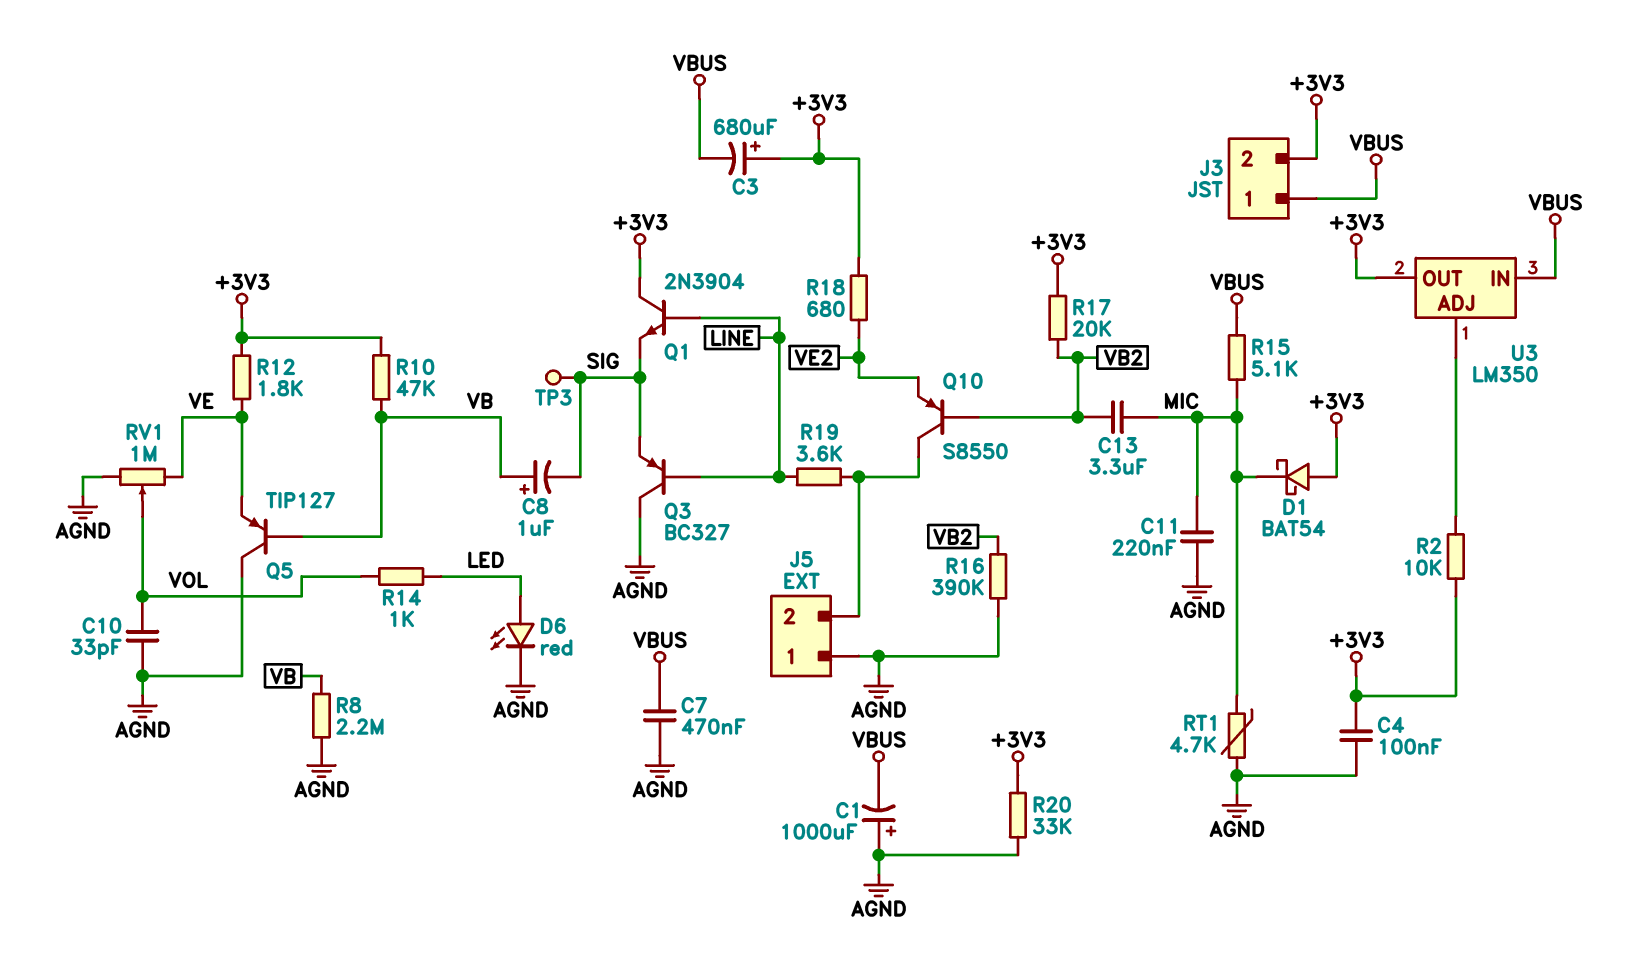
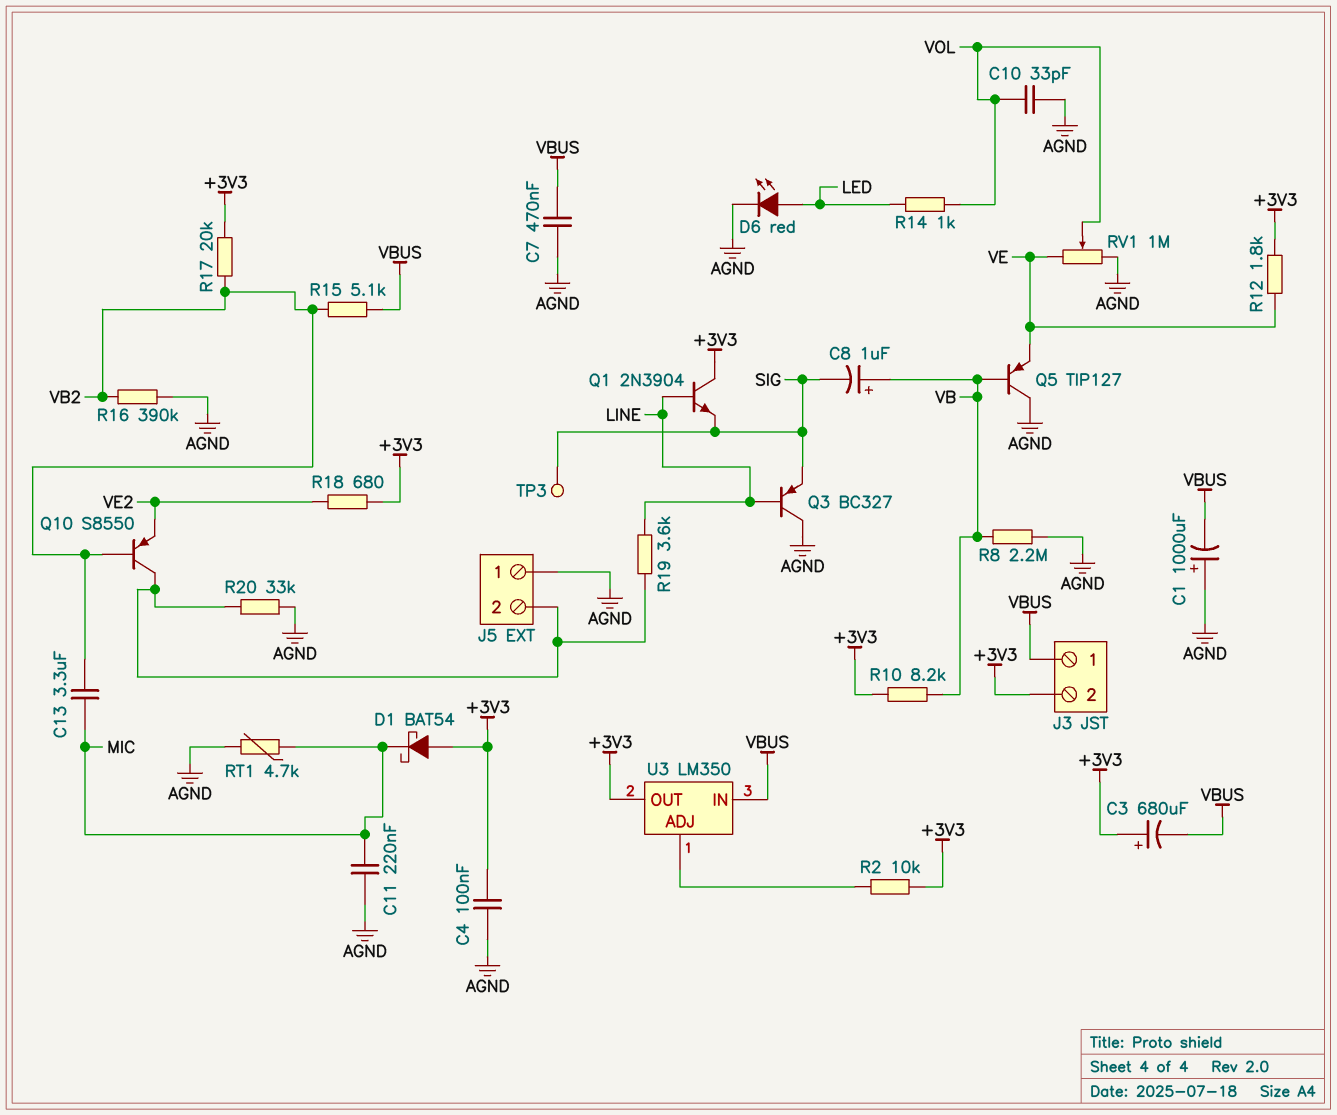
R10: 47k (+3V3, VB) -> 8.2k (+3V3, VB)
R15: 5.1k (MIC, VBUS) -> 5.1k (VB2, VBUS)
R20: 33k (+3V3, AGND) -> 33k (AGND, J5/2)

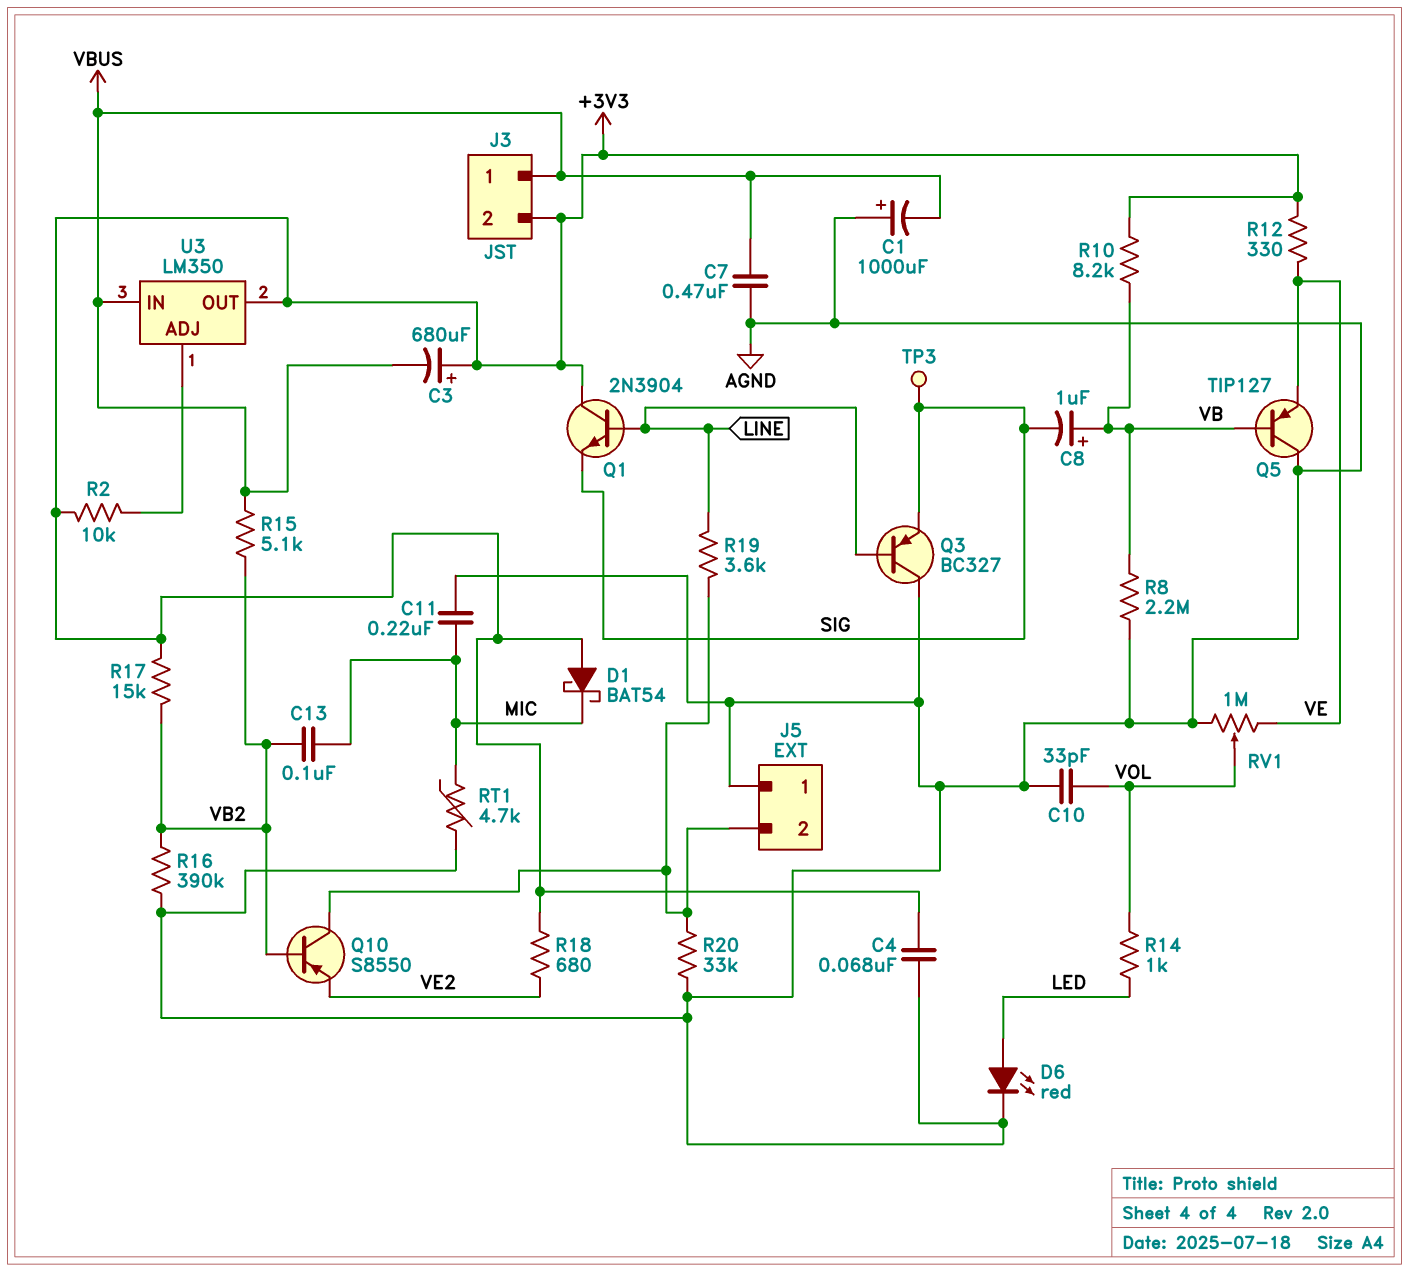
C4: 100nF (+3V3, AGND) -> 68nF (+3V3, AGND)
C13: 3.3uF (MIC, VB2) -> 100nF (MIC, VB2)
R12: 1.8k (+3V3, VE) -> 330 (+3V3, VE)
R17: 20k (+3V3, VB2) -> 15k (+3V3, VB2)

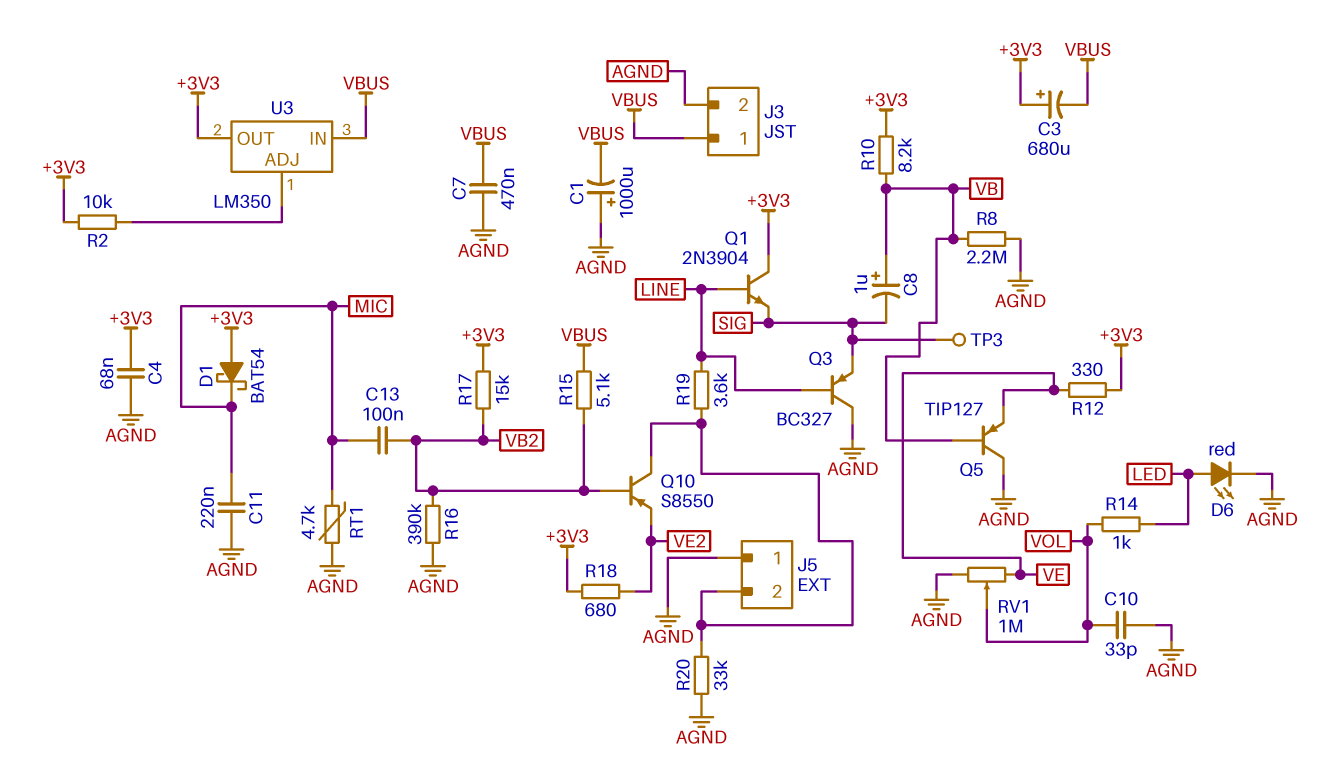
J3 pin 2: +3V3 -> AGND

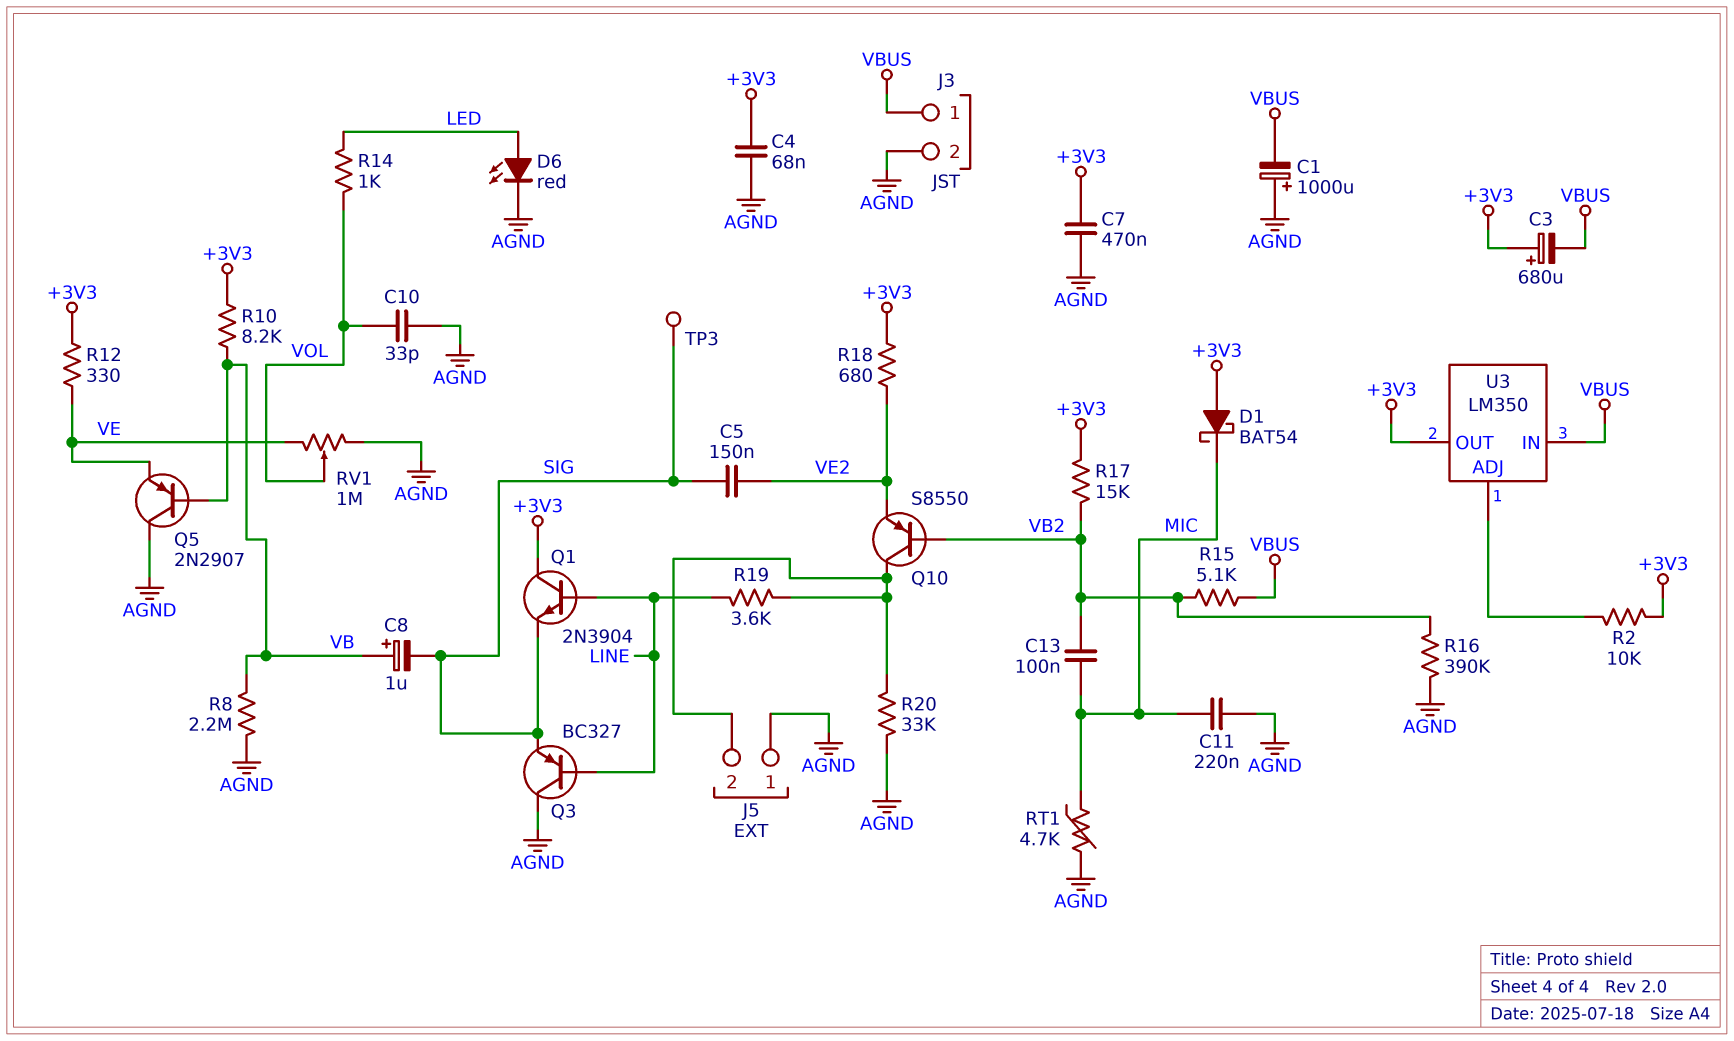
C5: none -> 150nF (SIG, VE2)
C7: 470nF (AGND, VBUS) -> 470nF (+3V3, AGND)
Q5: PNP TIP127 (B VB, C AGND, E VE) -> PNP 2N2907 (B VB, C AGND, E VE)

